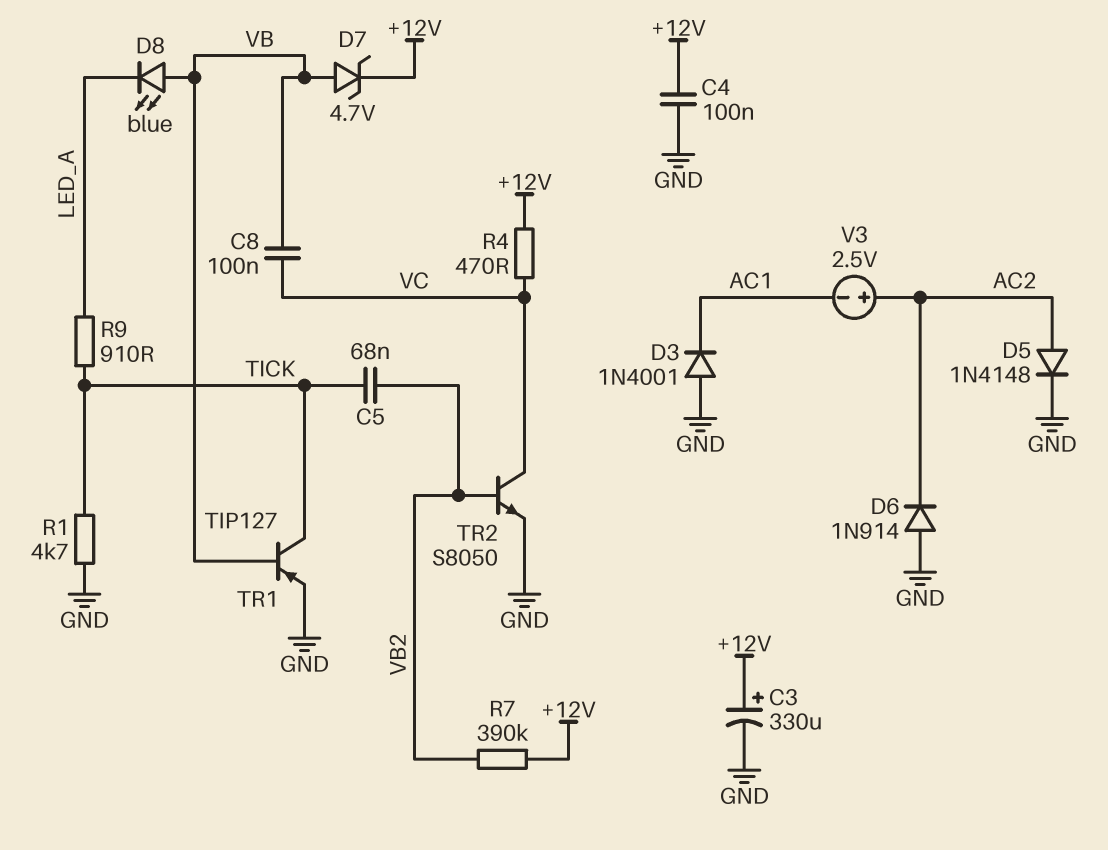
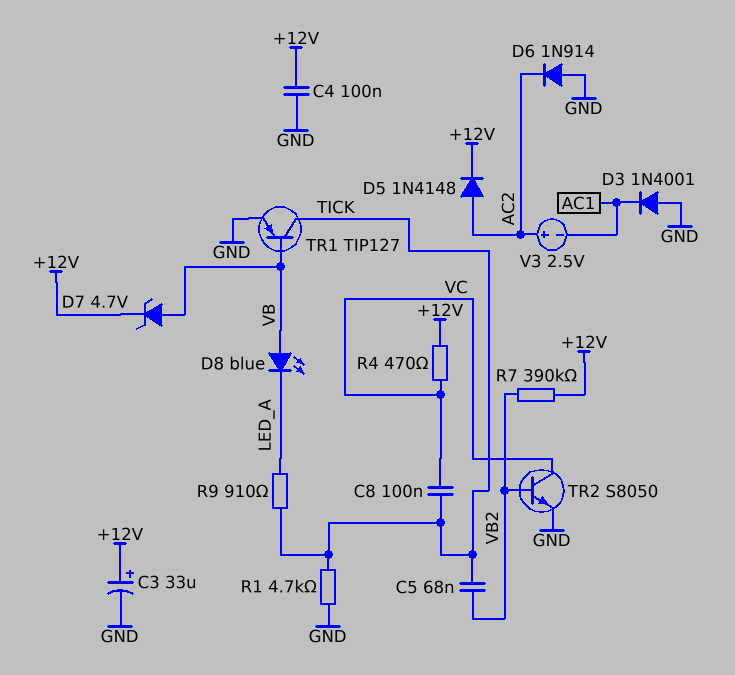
C3: 330uF (plus +12V, minus GND) -> 33uF (plus +12V, minus GND)
C8: 100nF (VB, VC) -> 100nF (TICK, VC)
D5: diode 1N4148 (A AC2, K GND) -> diode 1N4148 (A AC2, K +12V)

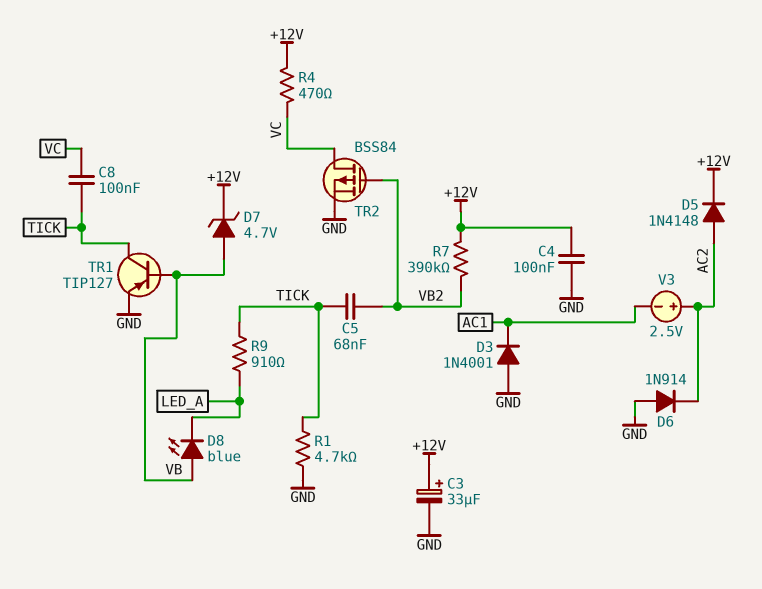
TR2: NPN S8050 (B VB2, C VC, E GND) -> PMOS BSS84 (G VB2, D VC, S GND)

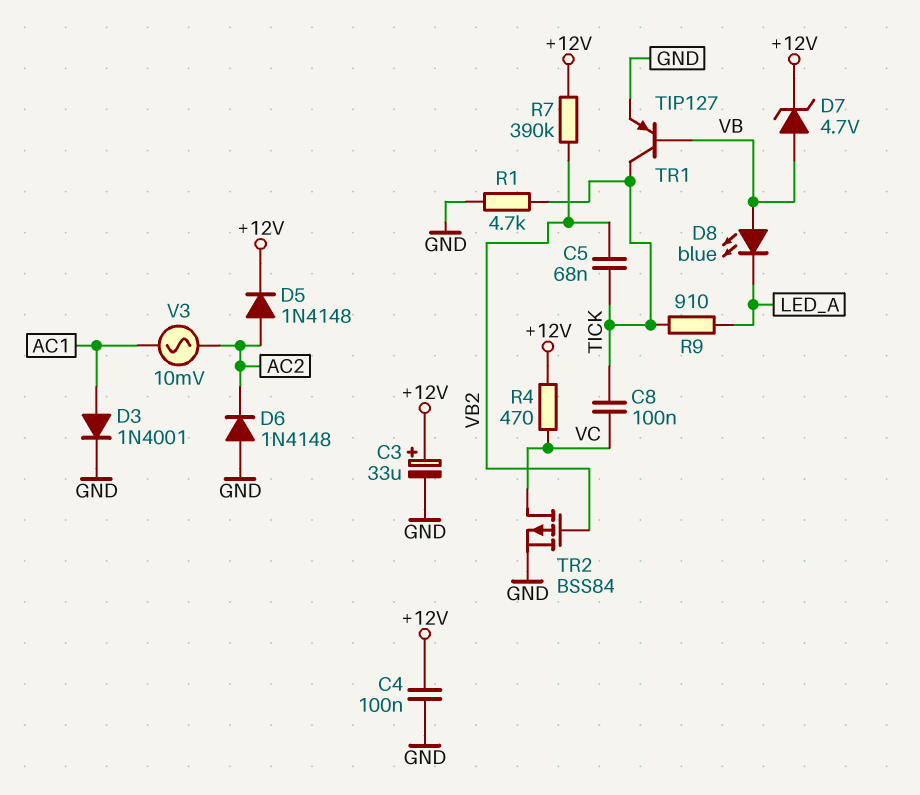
D3: diode 1N4001 (A GND, K AC1) -> diode 1N4001 (A AC1, K GND)
D6: diode 1N914 (A GND, K AC2) -> diode 1N4148 (A GND, K AC2)
V3: 2.5V (plus AC2, minus AC1) -> AC 10mV (AC1, AC2)

